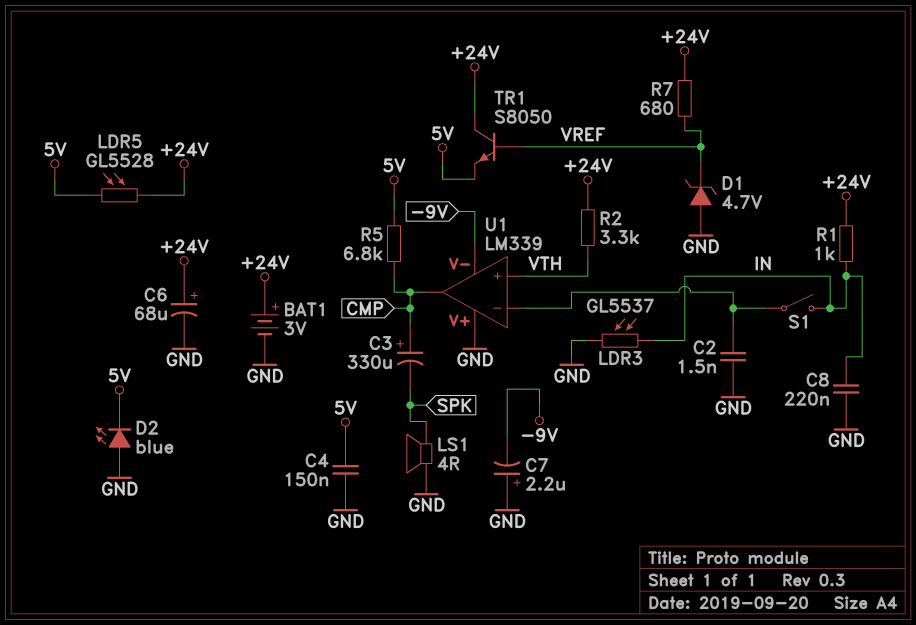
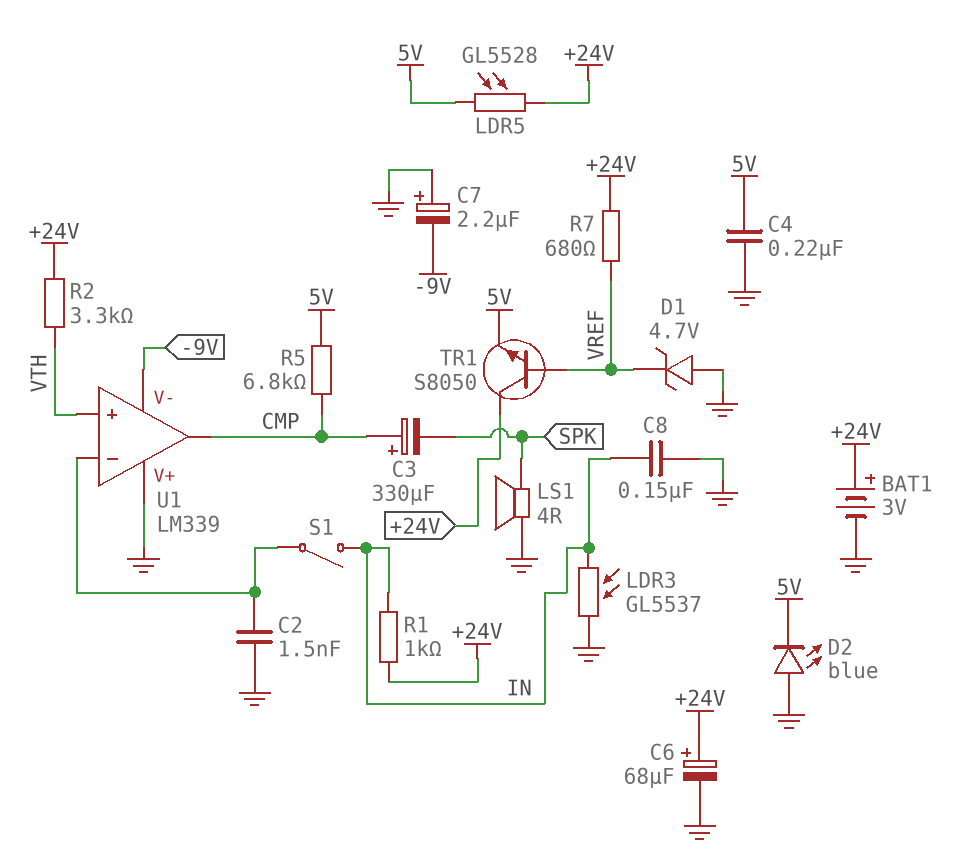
C4: 150nF (5V, GND) -> 220nF (5V, GND)
C8: 220nF (GND, IN) -> 150nF (GND, IN)

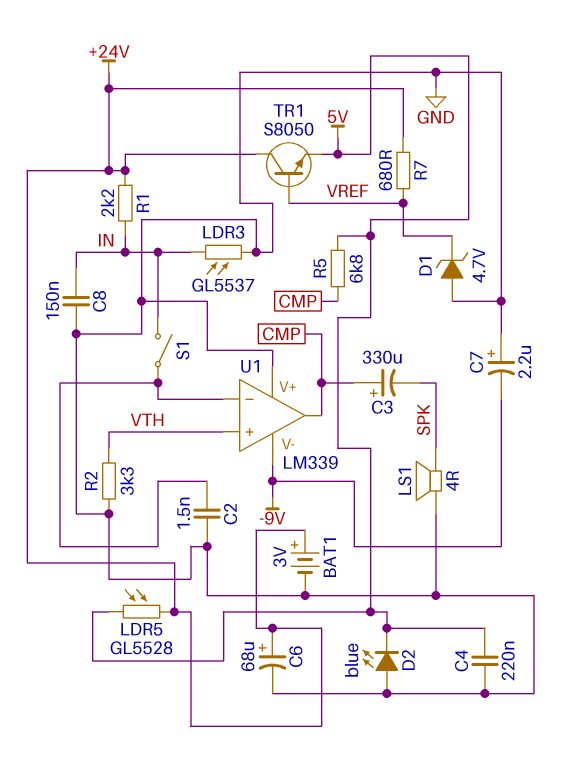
R1: 1k (+24V, IN) -> 2.2k (+24V, IN)
R2: 3.3k (+24V, VTH) -> 3.3k (GND, VTH)

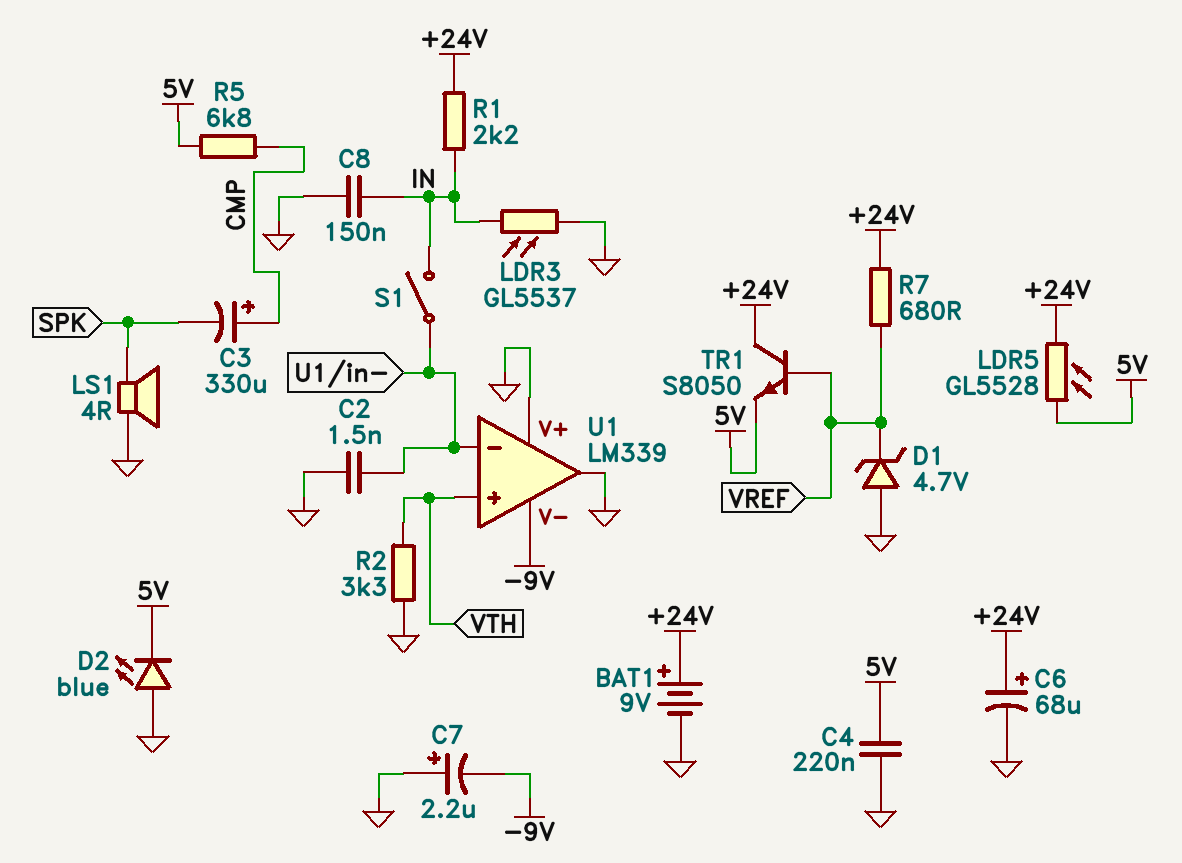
BAT1: 3V (plus +24V, minus GND) -> 9V (plus +24V, minus GND)
U1 pin out: CMP -> GND

